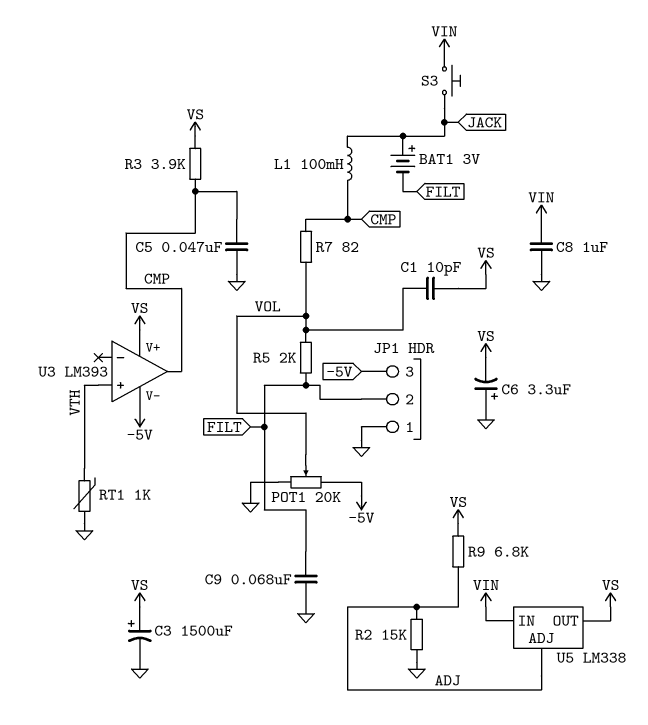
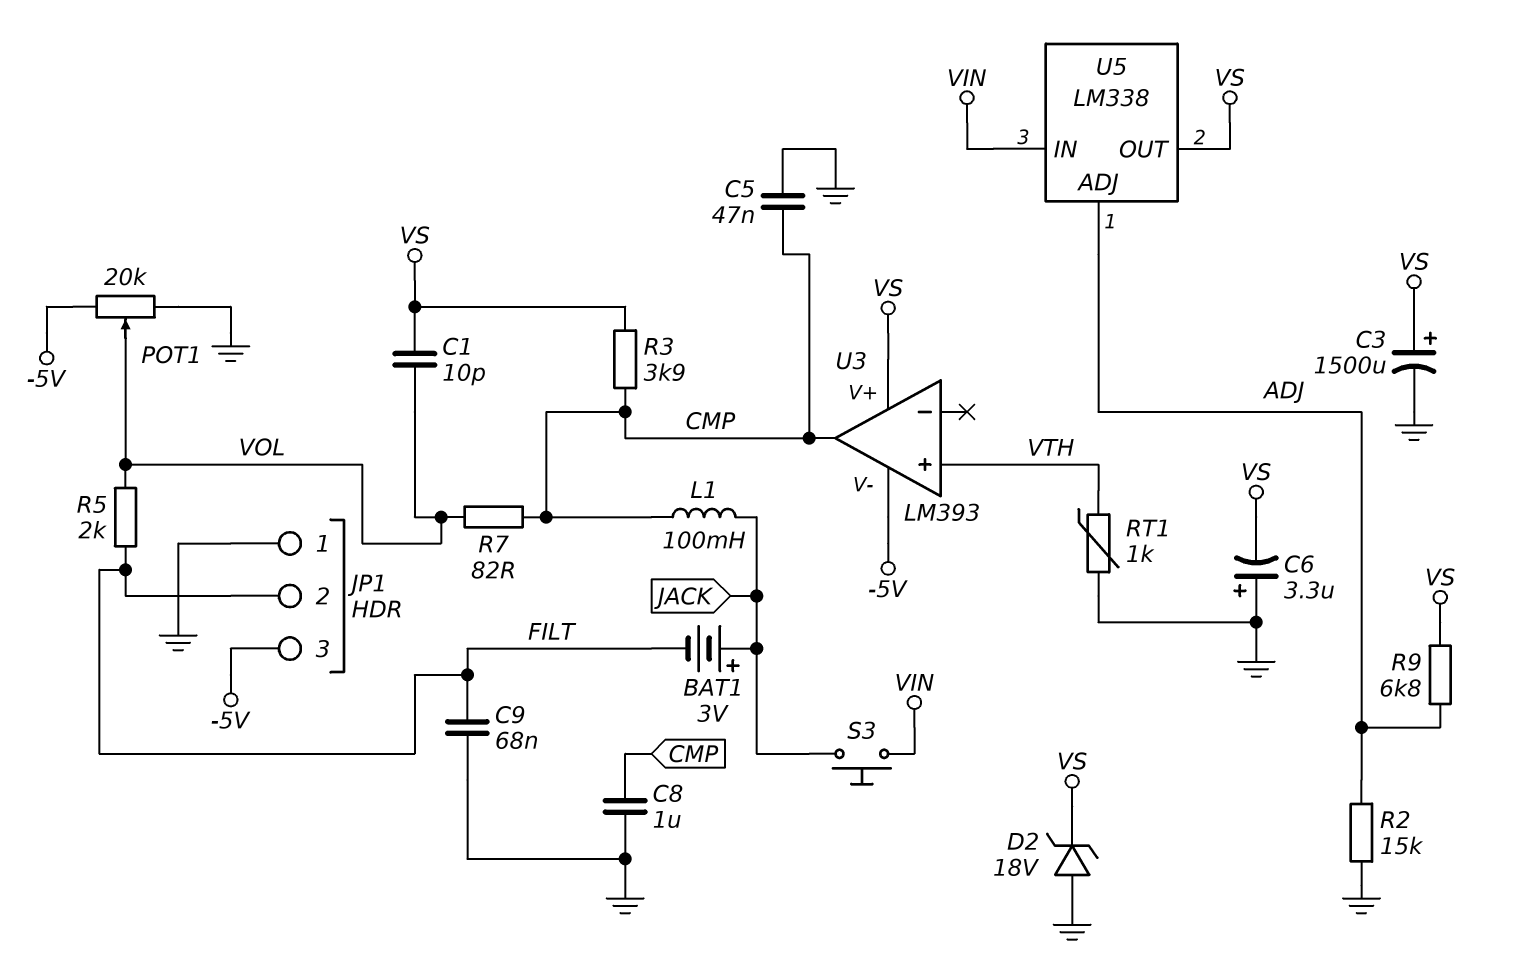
C8: 1uF (GND, VIN) -> 1uF (CMP, GND)
D2: none -> zener 18V (A GND, K VS)

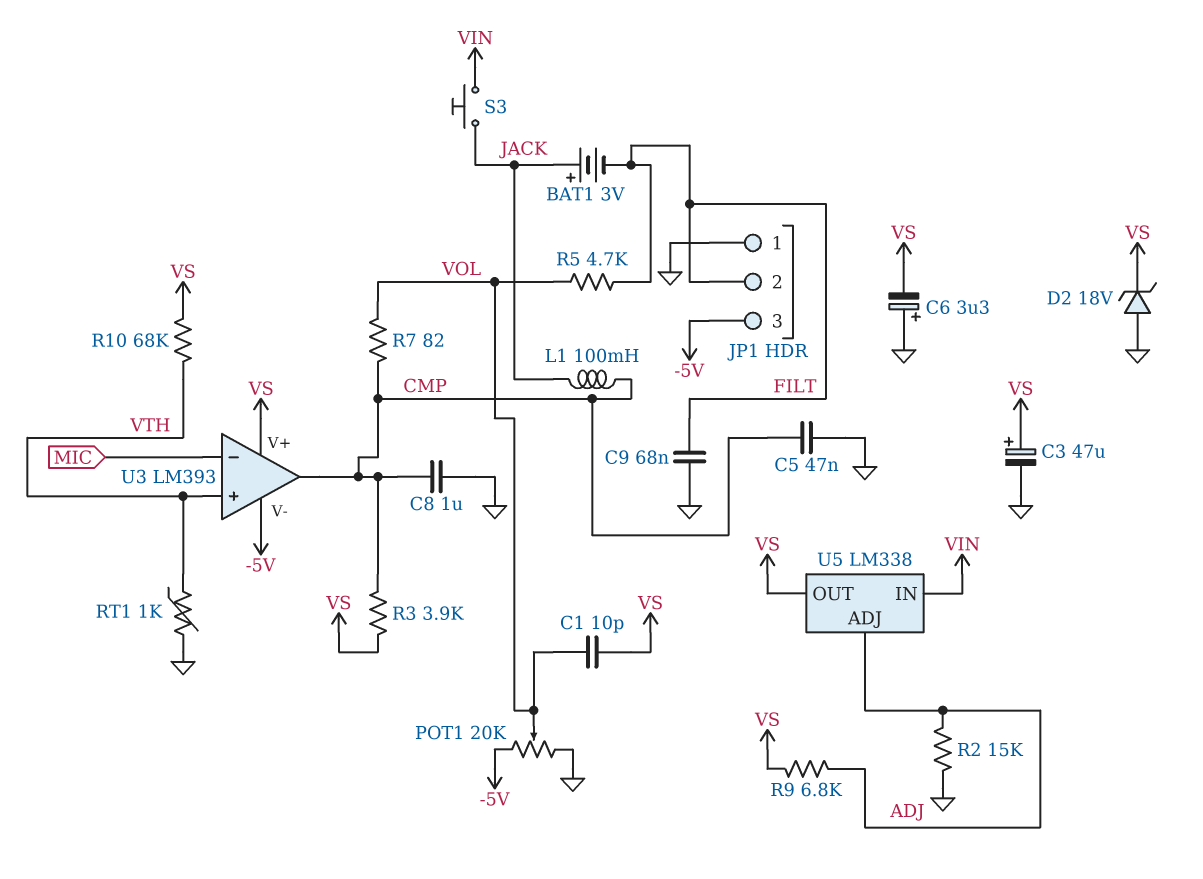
C3: 1500uF (plus VS, minus GND) -> 47uF (plus VS, minus GND)
R5: 2k (FILT, VOL) -> 4.7k (FILT, VOL)
R10: none -> 68k (VS, VTH)
U3 pin in-: none -> MIC

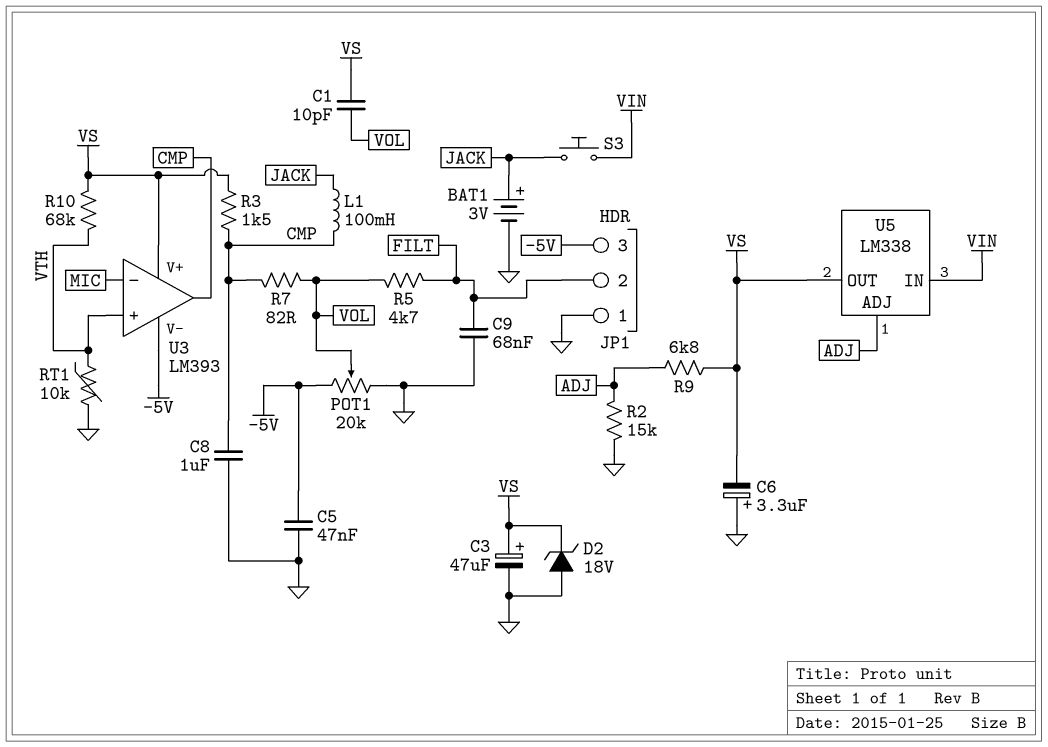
BAT1: 3V (plus JACK, minus FILT) -> 3V (plus JACK, minus GND)
C5: 47nF (CMP, GND) -> 47nF (-5V, GND)
R3: 3.9k (CMP, VS) -> 1.5k (CMP, VS)
RT1: 1k (GND, VTH) -> 10k (GND, VTH)

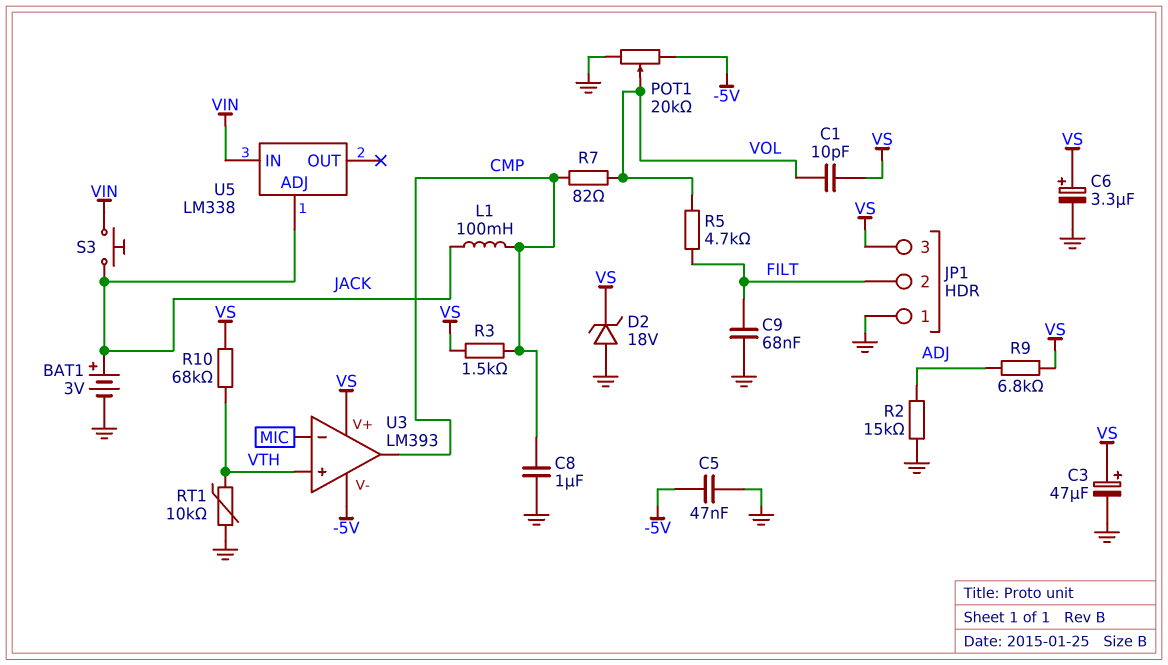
C6: 3.3uF (plus GND, minus VS) -> 3.3uF (plus VS, minus GND)
JP1 pin 3: -5V -> VS
U5 pin ADJ: ADJ -> JACK
U5 pin OUT: VS -> none

